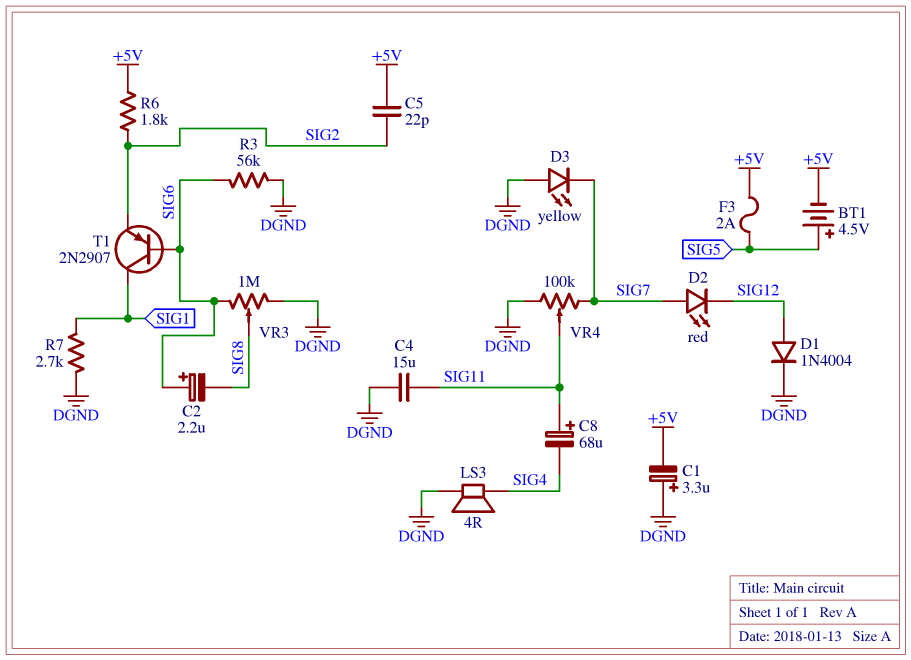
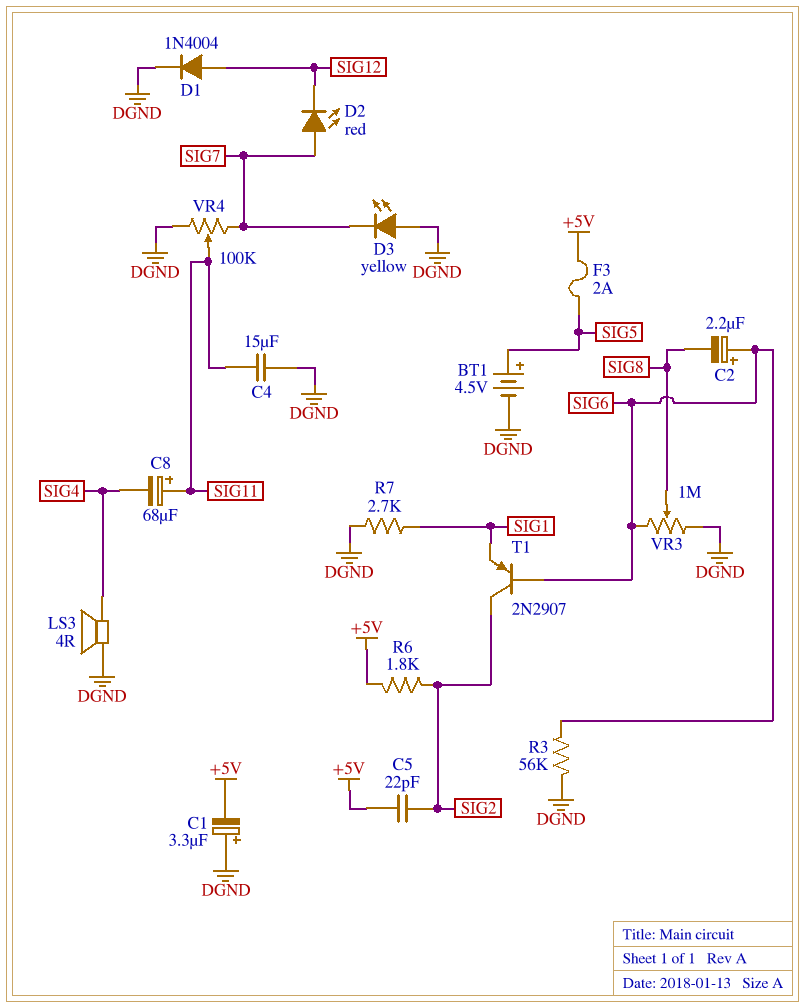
BT1: 4.5V (plus SIG5, minus +5V) -> 4.5V (plus SIG5, minus DGND)
T1: PNP 2N2907 (B SIG6, C SIG1, E SIG2) -> PNP 2N2907 (B SIG6, C SIG2, E SIG1)

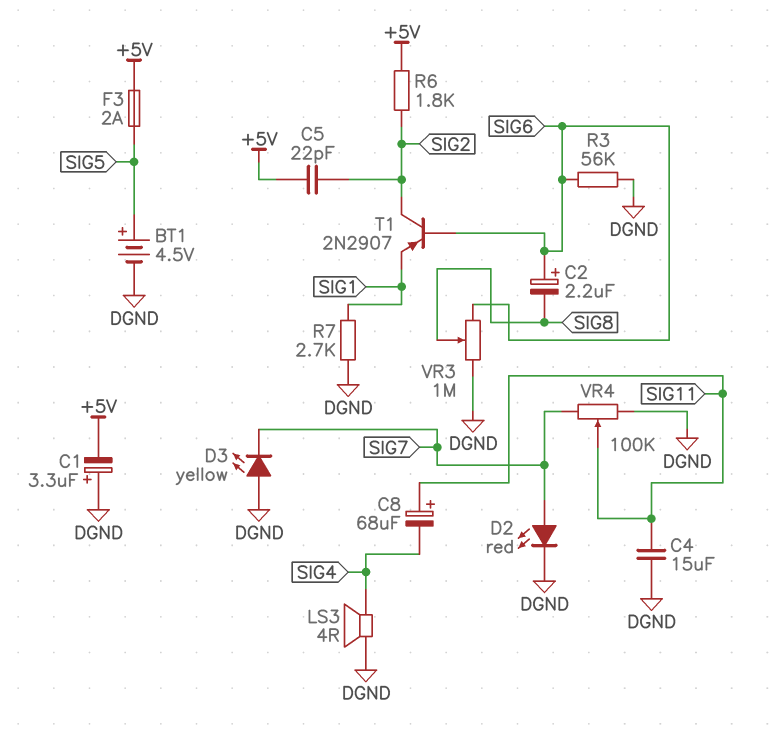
D1: diode 1N4004 (A SIG12, K DGND) -> none
D2: LED red (A SIG7, K SIG12) -> LED red (A SIG7, K DGND)

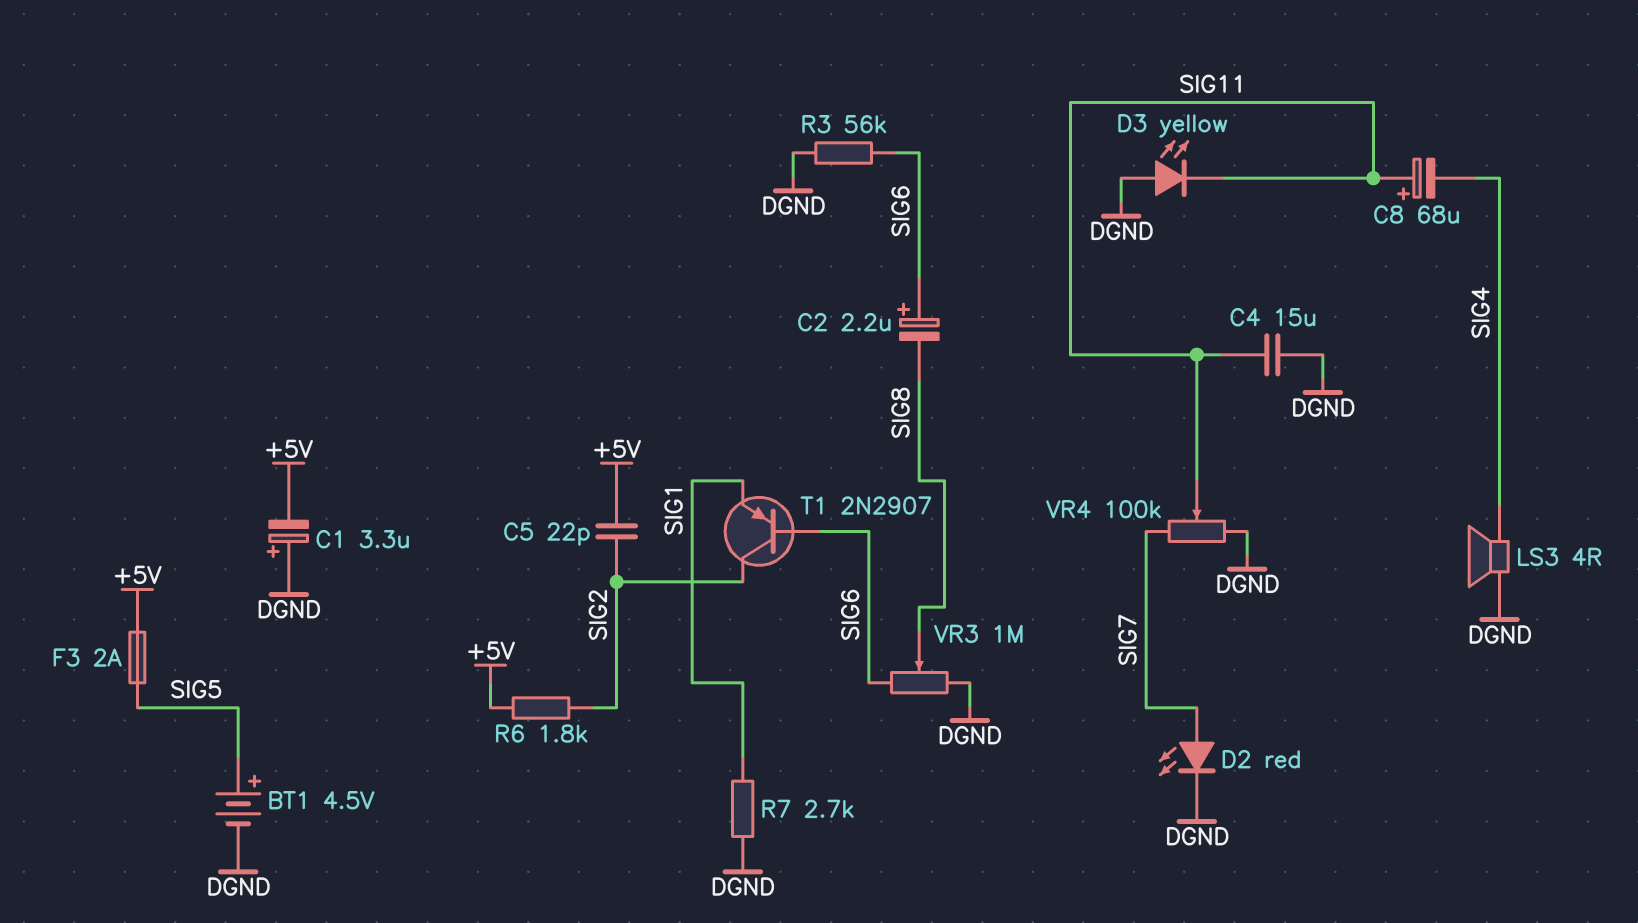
D3: LED yellow (A DGND, K SIG7) -> LED yellow (A DGND, K SIG11)

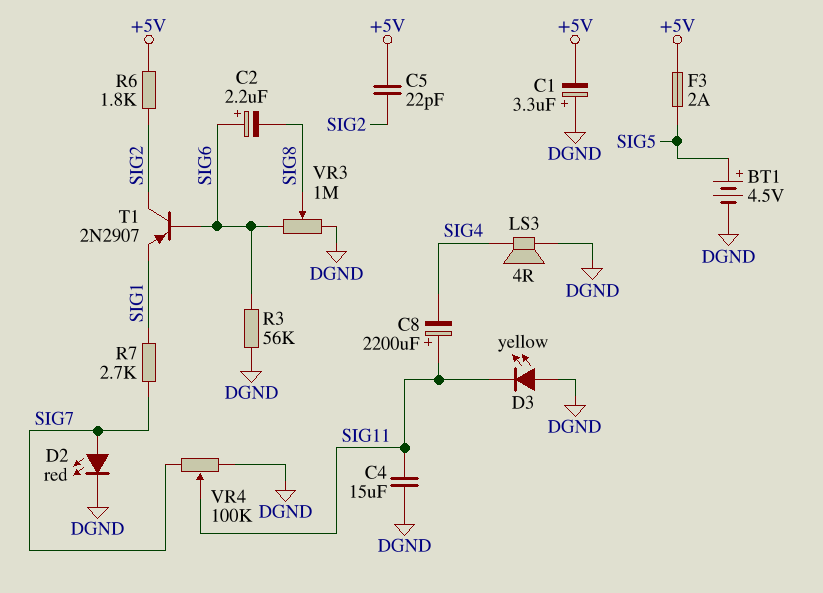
C8: 68uF (plus SIG11, minus SIG4) -> 2200uF (plus SIG11, minus SIG4)
R7: 2.7k (DGND, SIG1) -> 2.7k (SIG1, SIG7)

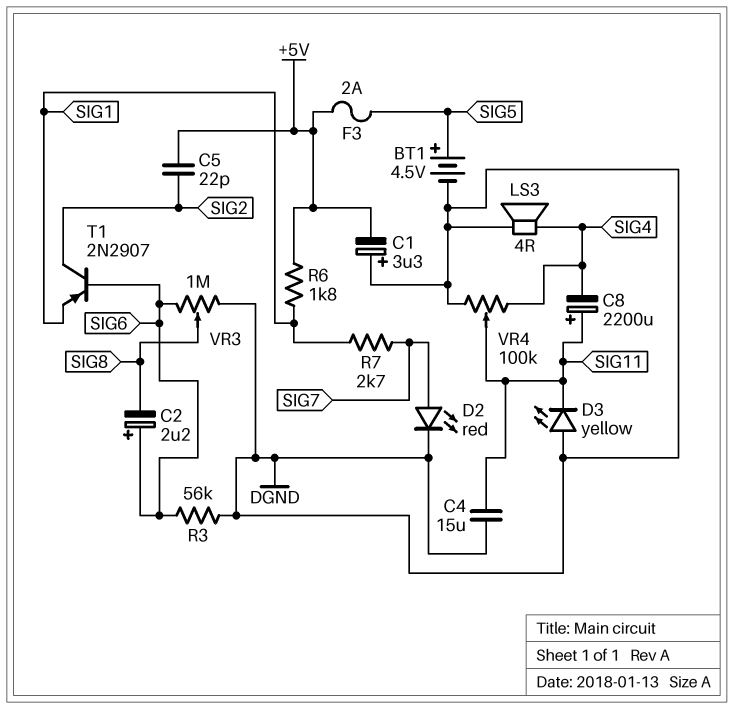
R6: 1.8k (+5V, SIG2) -> 1.8k (+5V, SIG1)
VR4: 100k (DGND, SIG7, wiper SIG11) -> 100k (DGND, SIG4, wiper SIG11)

